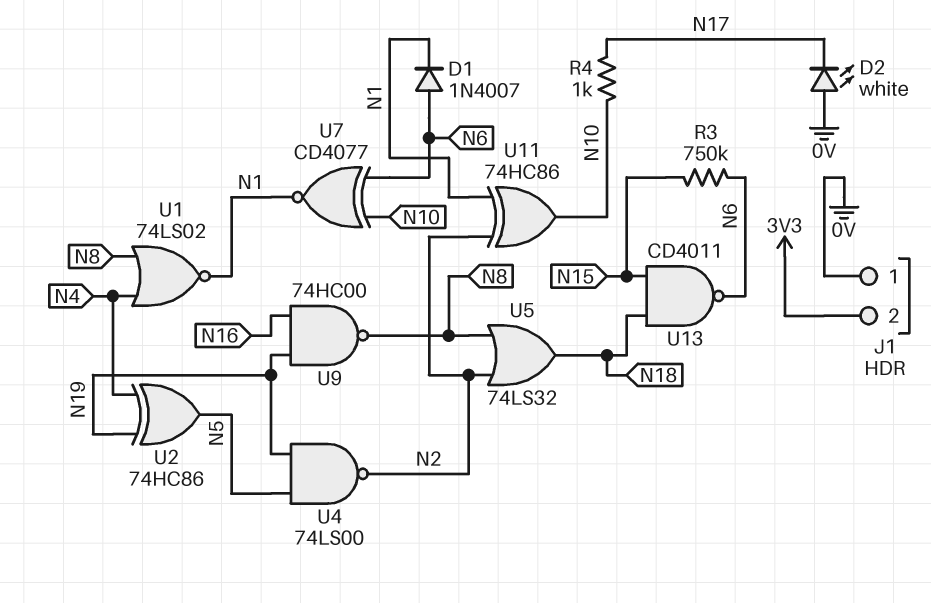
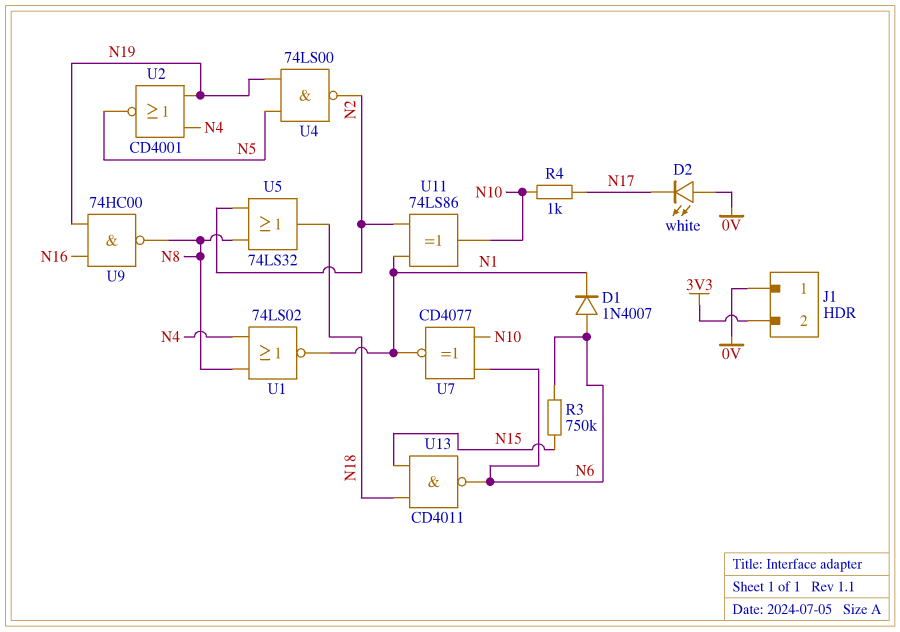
U2: XOR 74HC86 (in N4, in N19, out N5) -> NOR CD4001 (in N4, in N19, out N5)
U11: XOR 74HC86 (in N1, in N2, out N10) -> XOR 74LS86 (in N1, in N2, out N10)

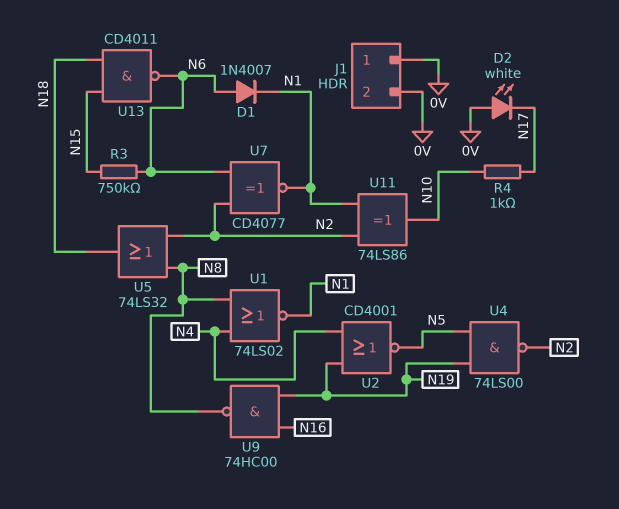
J1 pin 2: 3V3 -> 0V
U7: XNOR CD4077 (in N6, in N10, out N1) -> XNOR CD4077 (in N2, in N6, out N1)

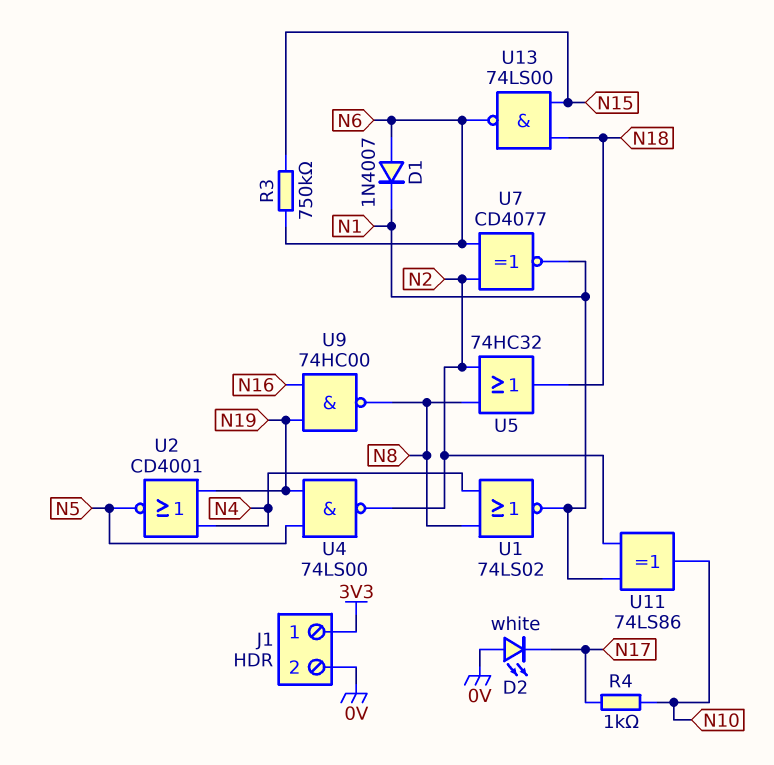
J1 pin 1: 0V -> 3V3
U5: OR 74LS32 (in N2, in N8, out N18) -> OR 74HC32 (in N2, in N8, out N18)
U13: NAND CD4011 (in N15, in N18, out N6) -> NAND 74LS00 (in N15, in N18, out N6)

